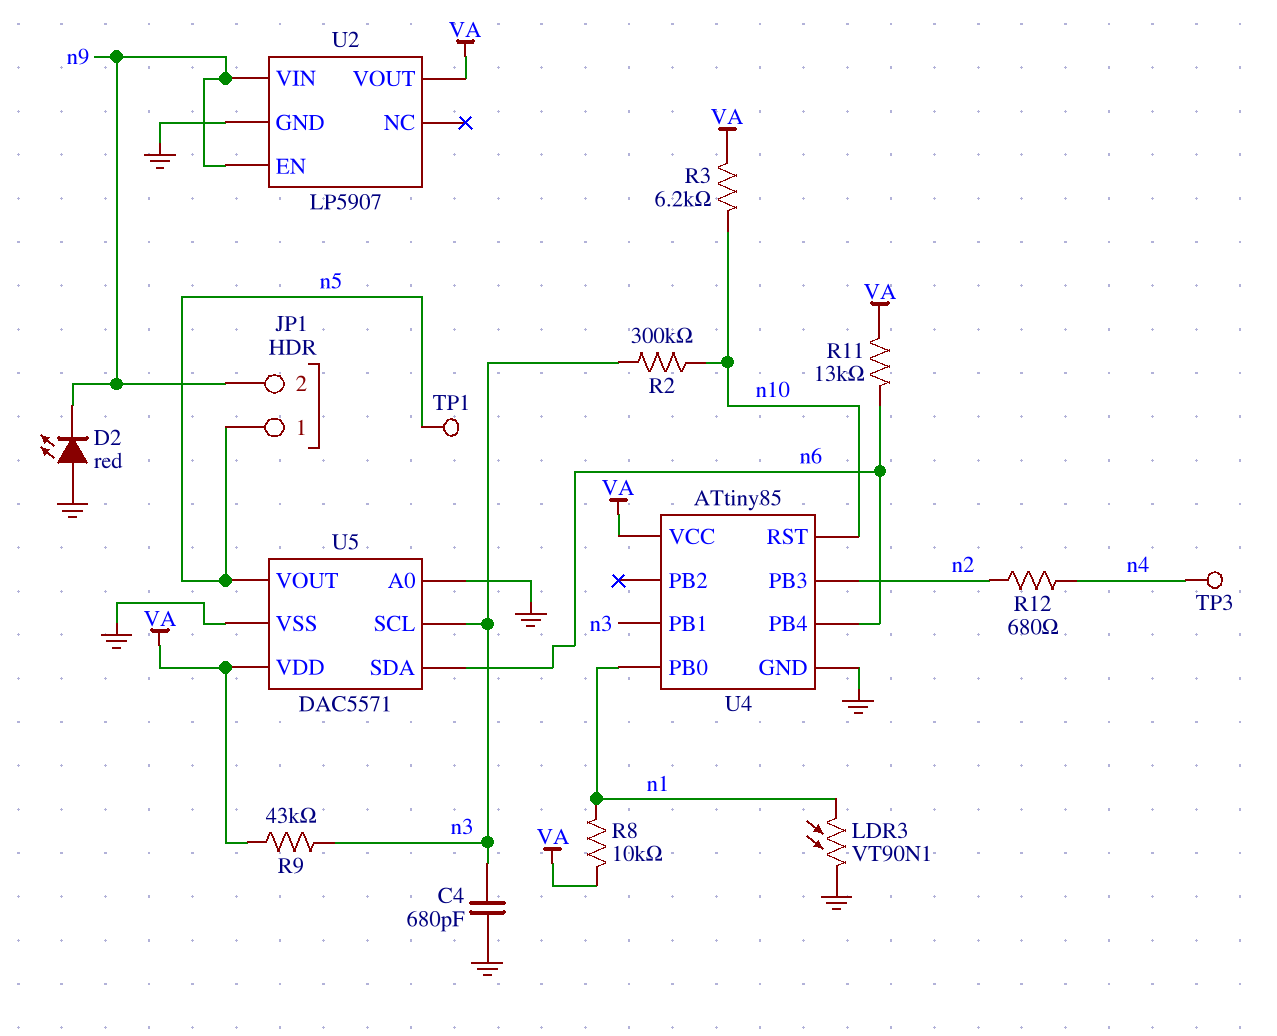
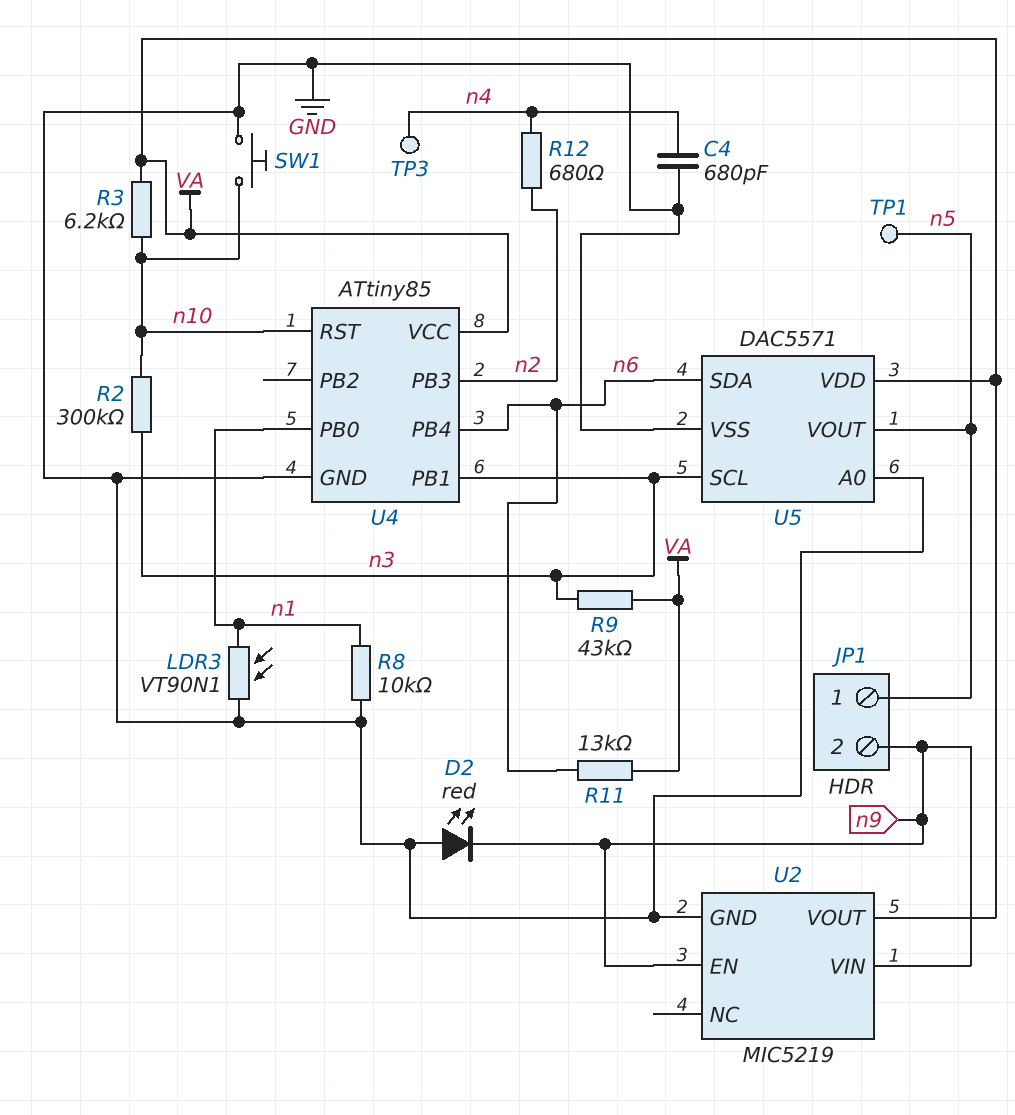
C4: 680pF (GND, n3) -> 680pF (GND, n4)
R8: 10k (VA, n1) -> 10k (GND, n1)
SW1: none -> button (GND, n10)
U2: LP5907 -> MIC5219

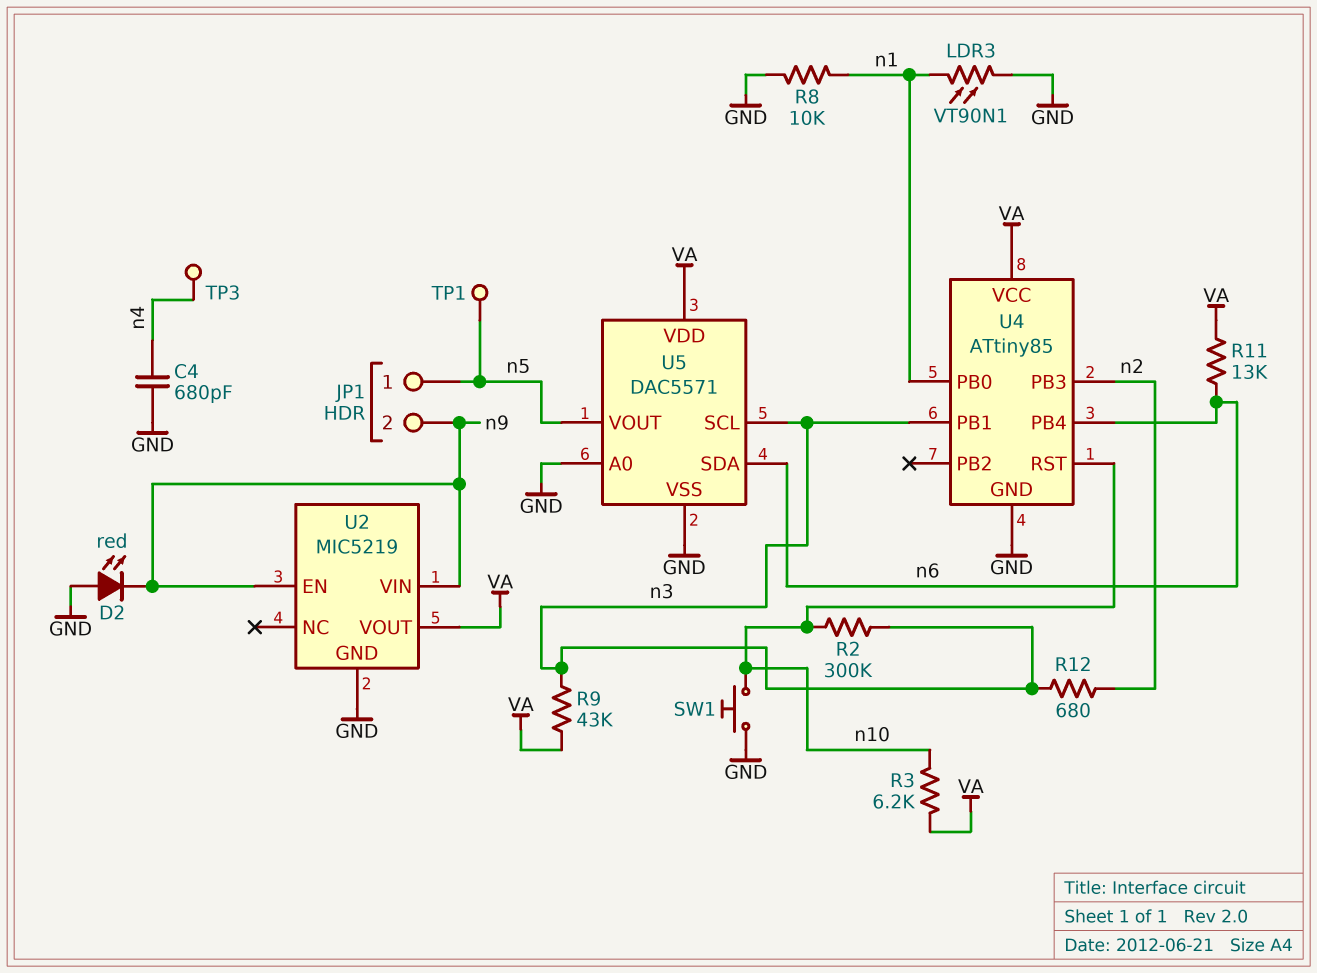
R12: 680 (n2, n4) -> 680 (n2, n3)

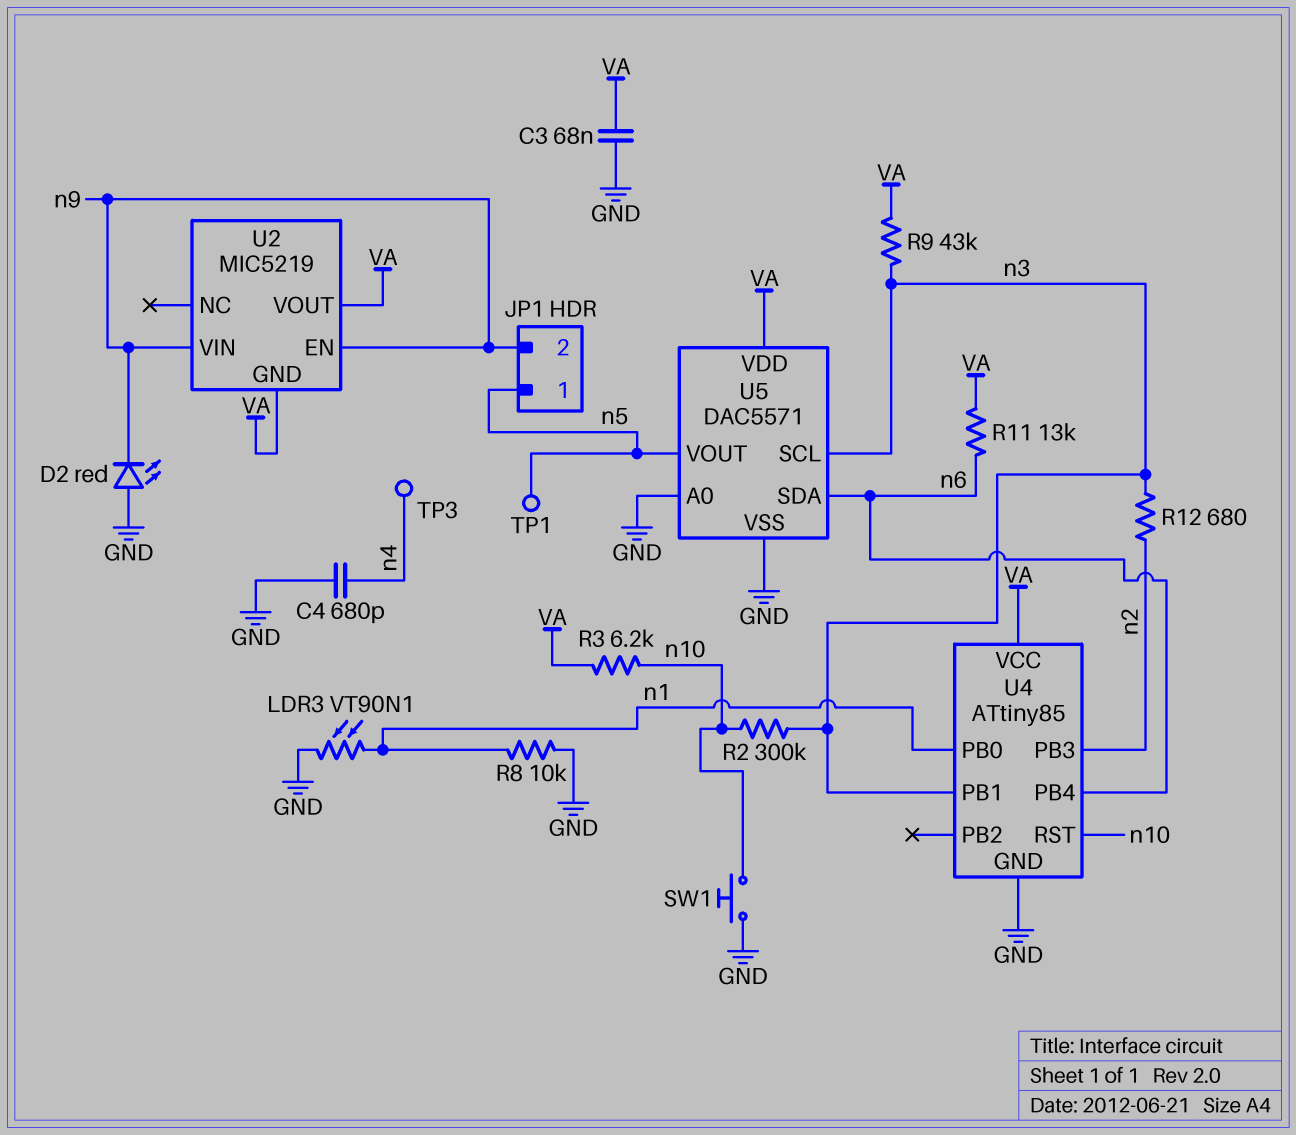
C3: none -> 68nF (GND, VA)
U2 pin GND: GND -> VA

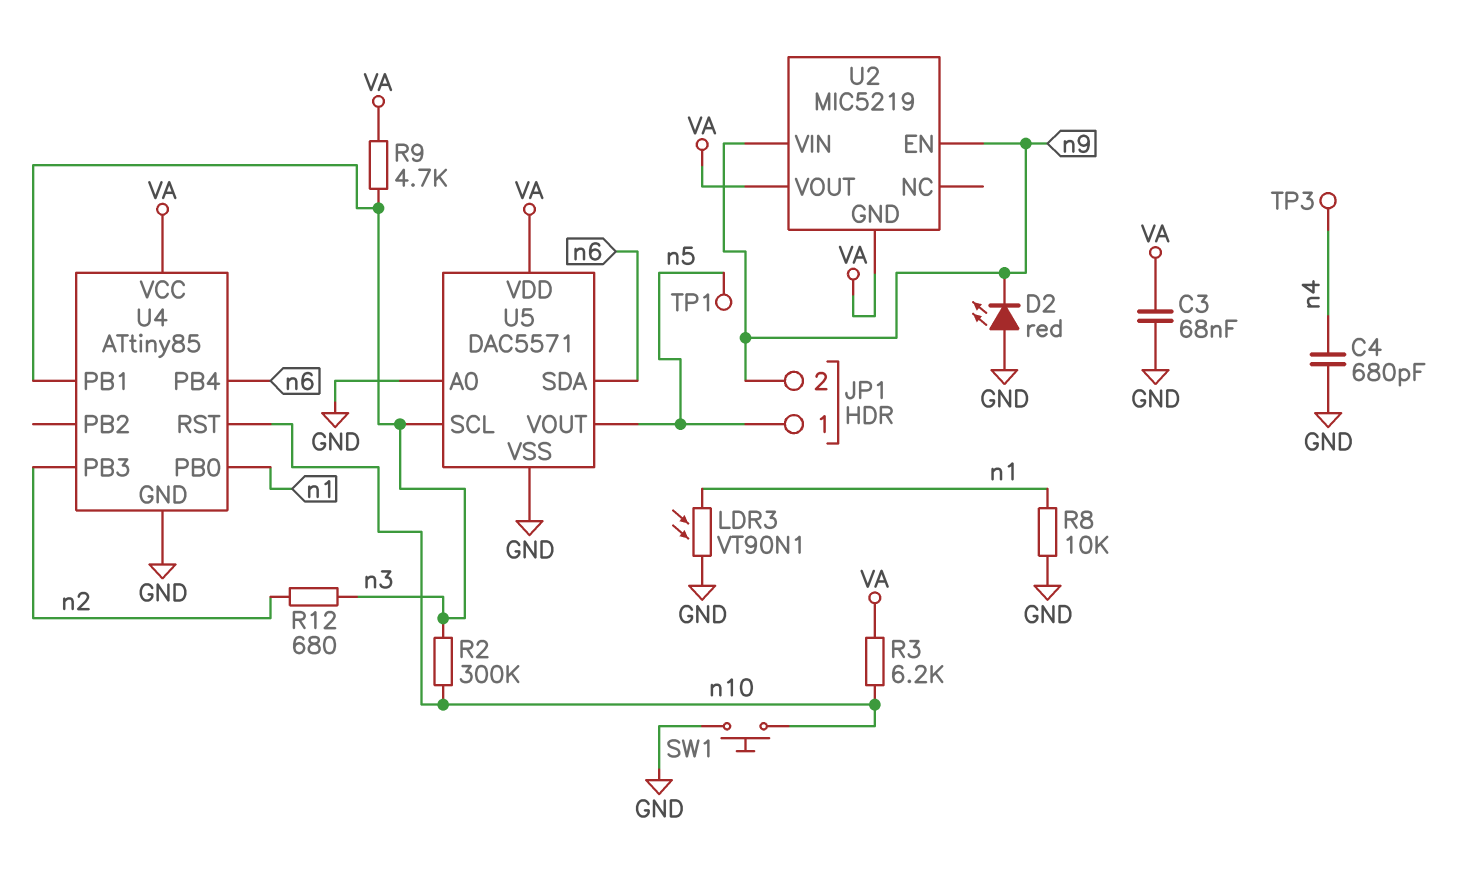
R9: 43k (VA, n3) -> 4.7k (VA, n3)
R11: 13k (VA, n6) -> none

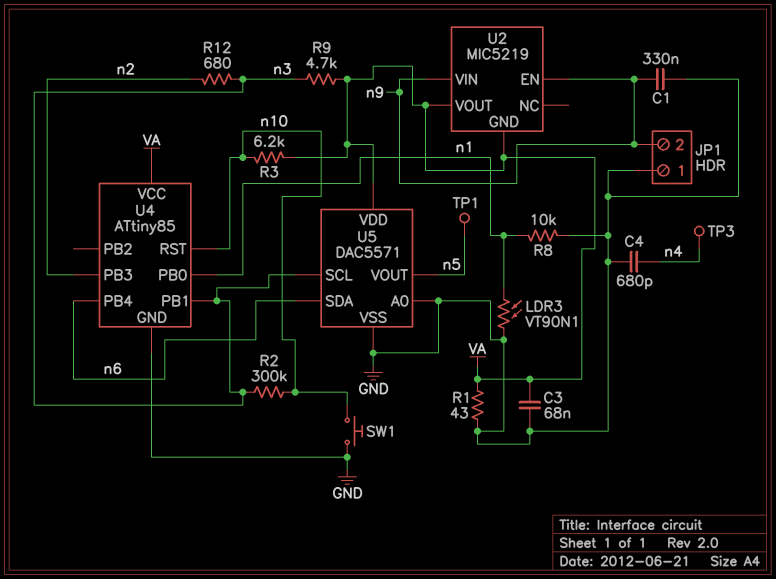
C1: none -> 330nF (GND, n9)
D2: LED red (A GND, K n9) -> none
JP1 pin 1: n5 -> GND
R1: none -> 43 (GND, VA)

